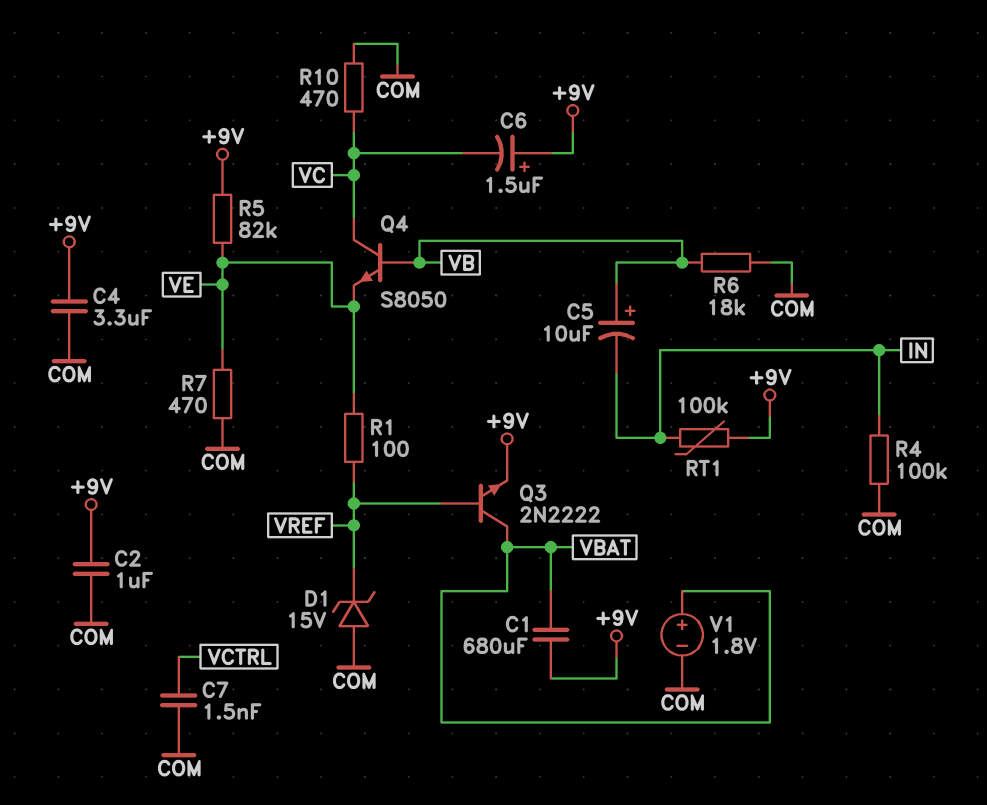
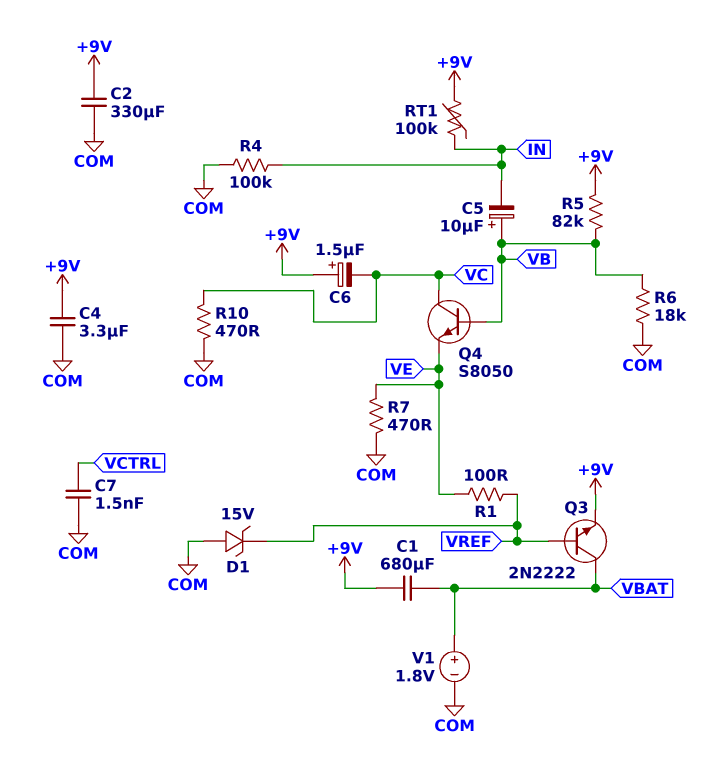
C2: 1uF (+9V, COM) -> 330uF (+9V, COM)
R5: 82k (+9V, VE) -> 82k (+9V, VB)

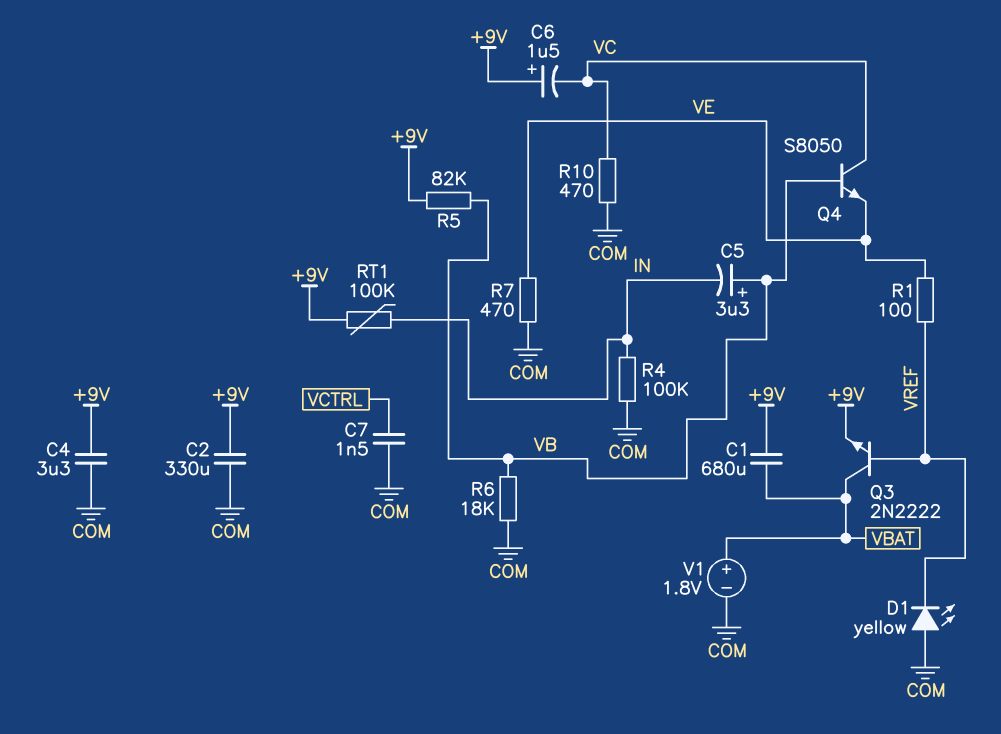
C5: 10uF (plus VB, minus IN) -> 3.3uF (plus VB, minus IN)
D1: zener 15V (A COM, K VREF) -> LED yellow (A COM, K VREF)

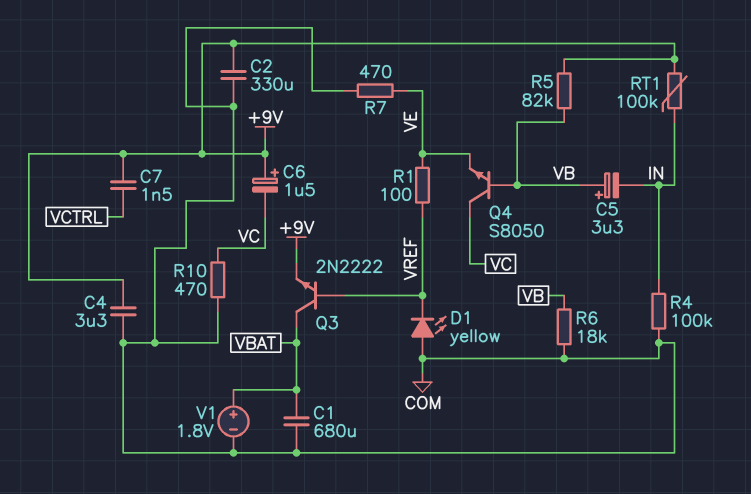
C1: 680uF (+9V, VBAT) -> 680uF (COM, VBAT)
C7: 1.5nF (COM, VCTRL) -> 1.5nF (+9V, VCTRL)

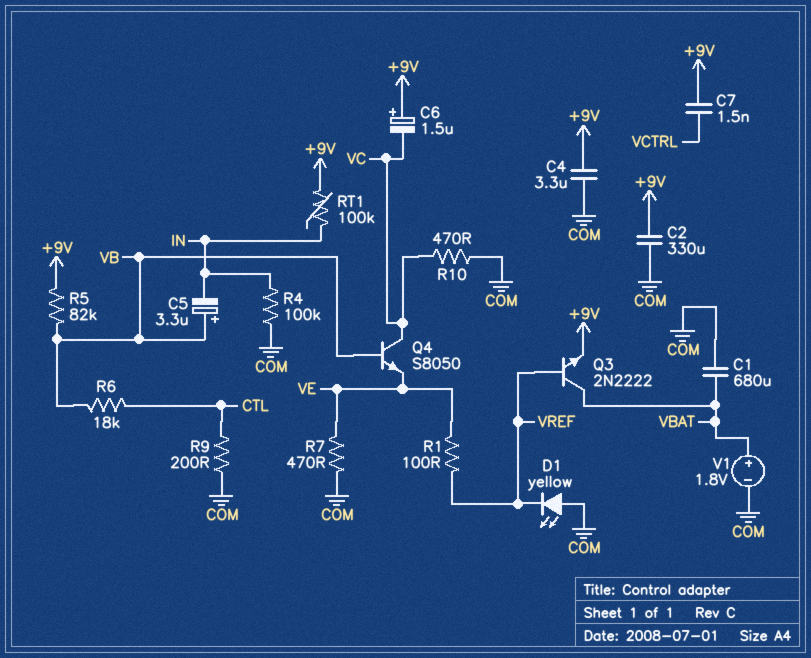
R6: 18k (COM, VB) -> 18k (CTL, VB)
R9: none -> 200 (COM, CTL)

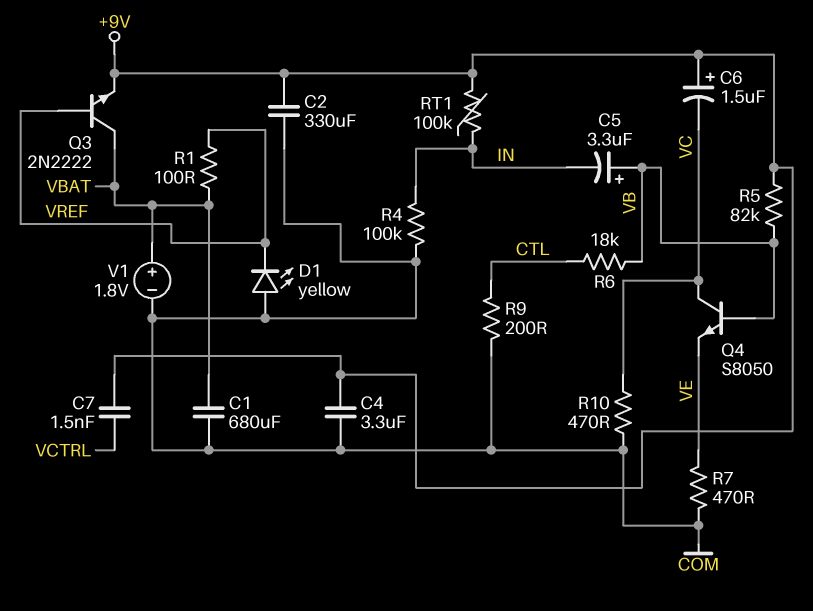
R1: 100 (VE, VREF) -> 100 (VBAT, VREF)

